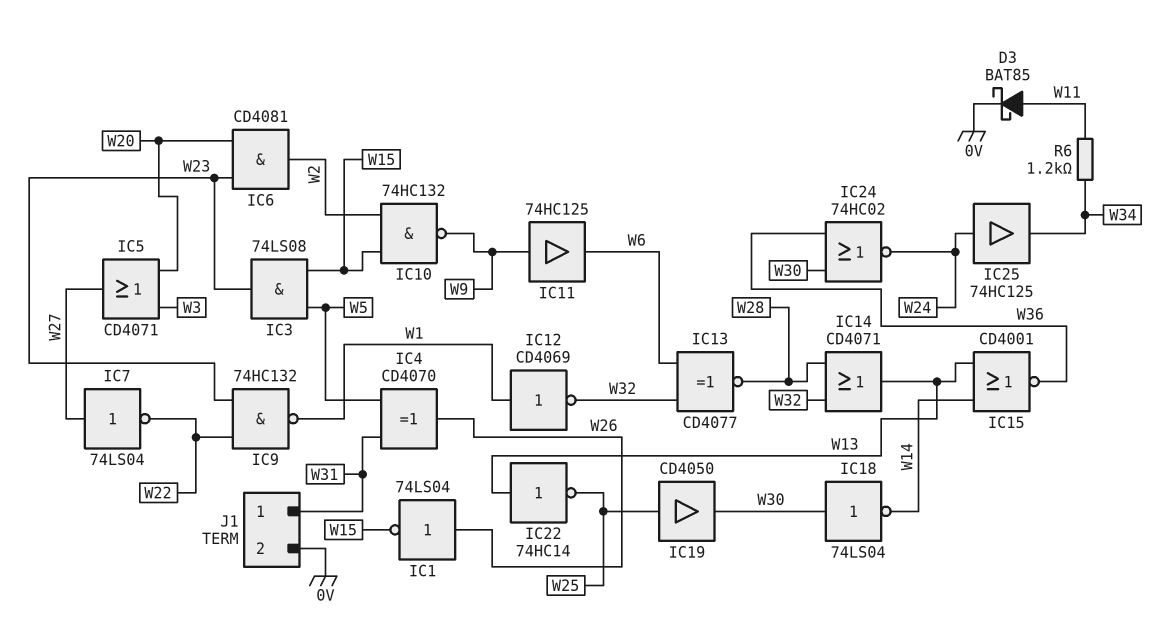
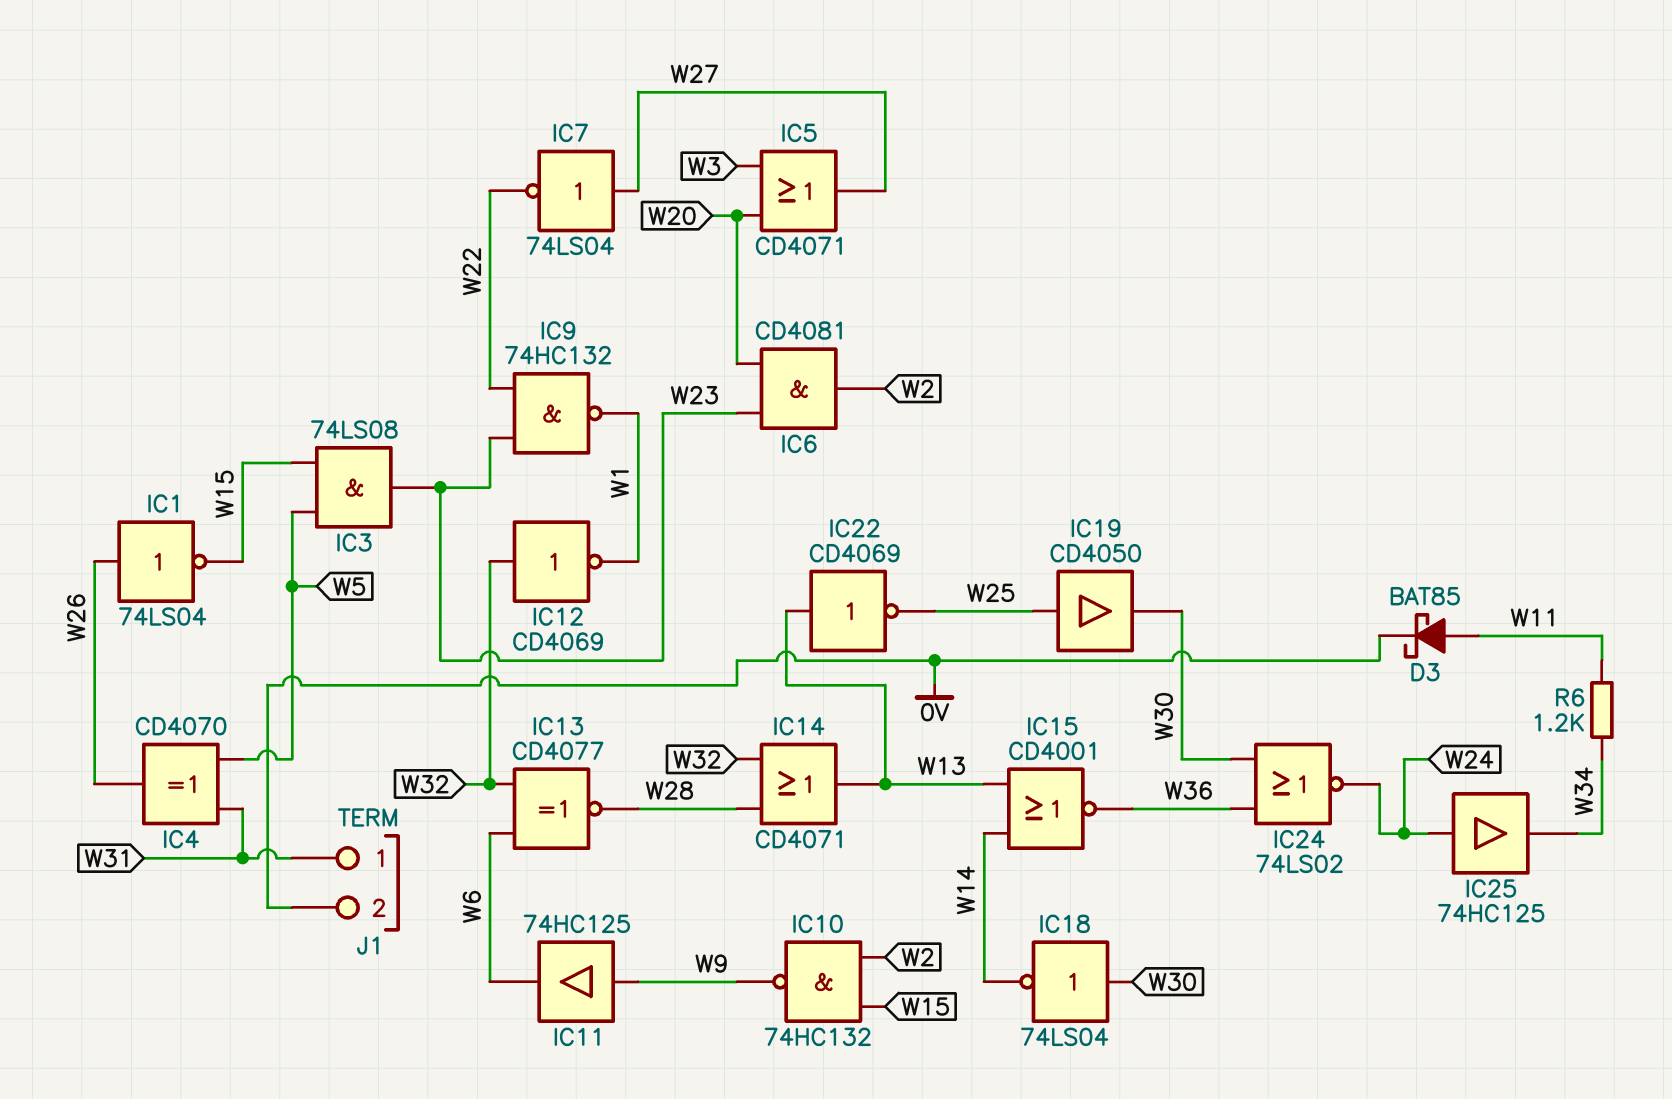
IC12: NOT CD4069 (in W1, out W32) -> NOT CD4069 (in W32, out W1)
IC22: NOT 74HC14 (in W13, out W25) -> NOT CD4069 (in W13, out W25)
IC24: NOR 74HC02 (in W30, in W36, out W24) -> NOR 74LS02 (in W30, in W36, out W24)

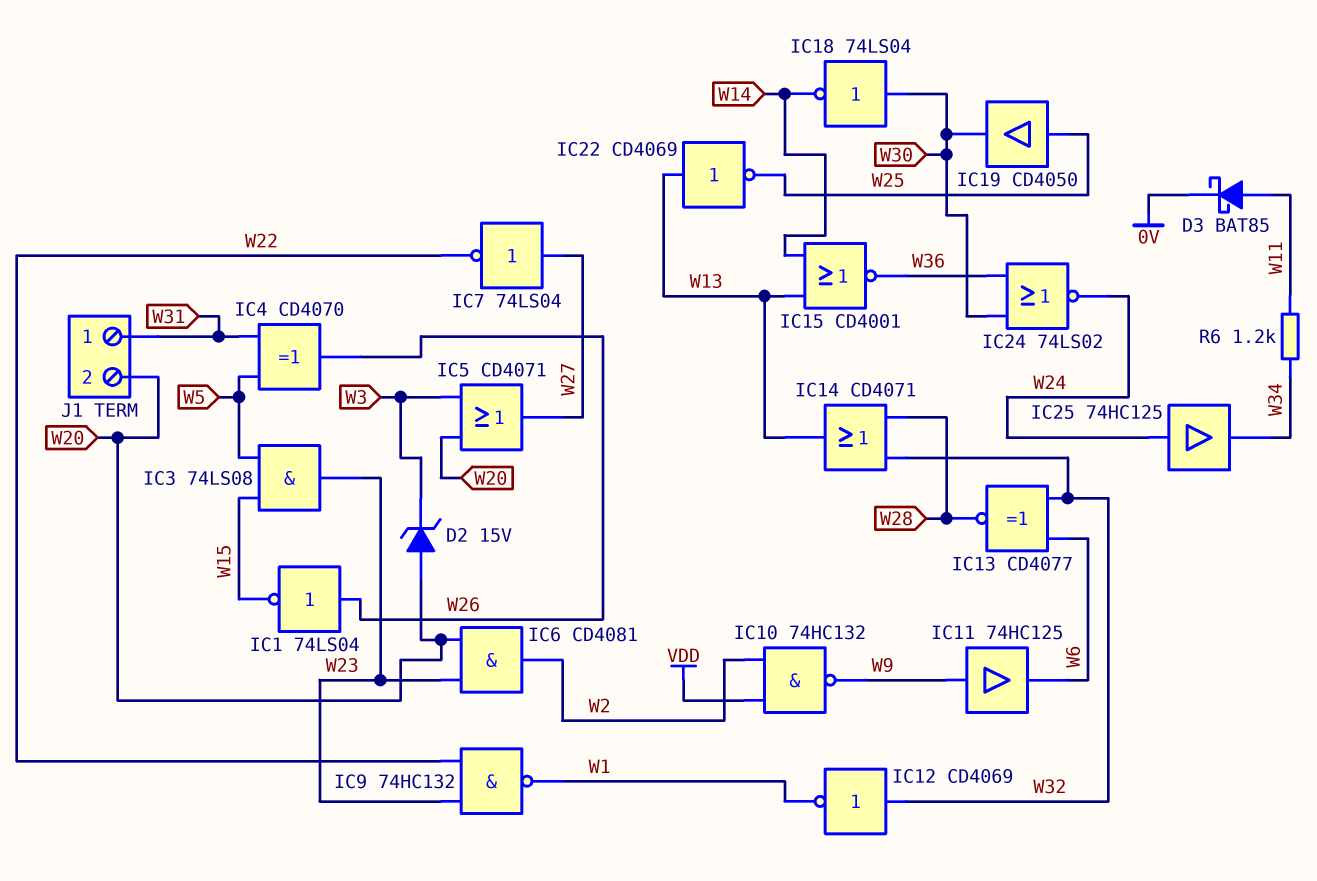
D2: none -> zener 15V (A W20, K W3)
IC10: NAND 74HC132 (in W2, in W15, out W9) -> NAND 74HC132 (in VDD, in W2, out W9)
J1 pin 2: 0V -> W20

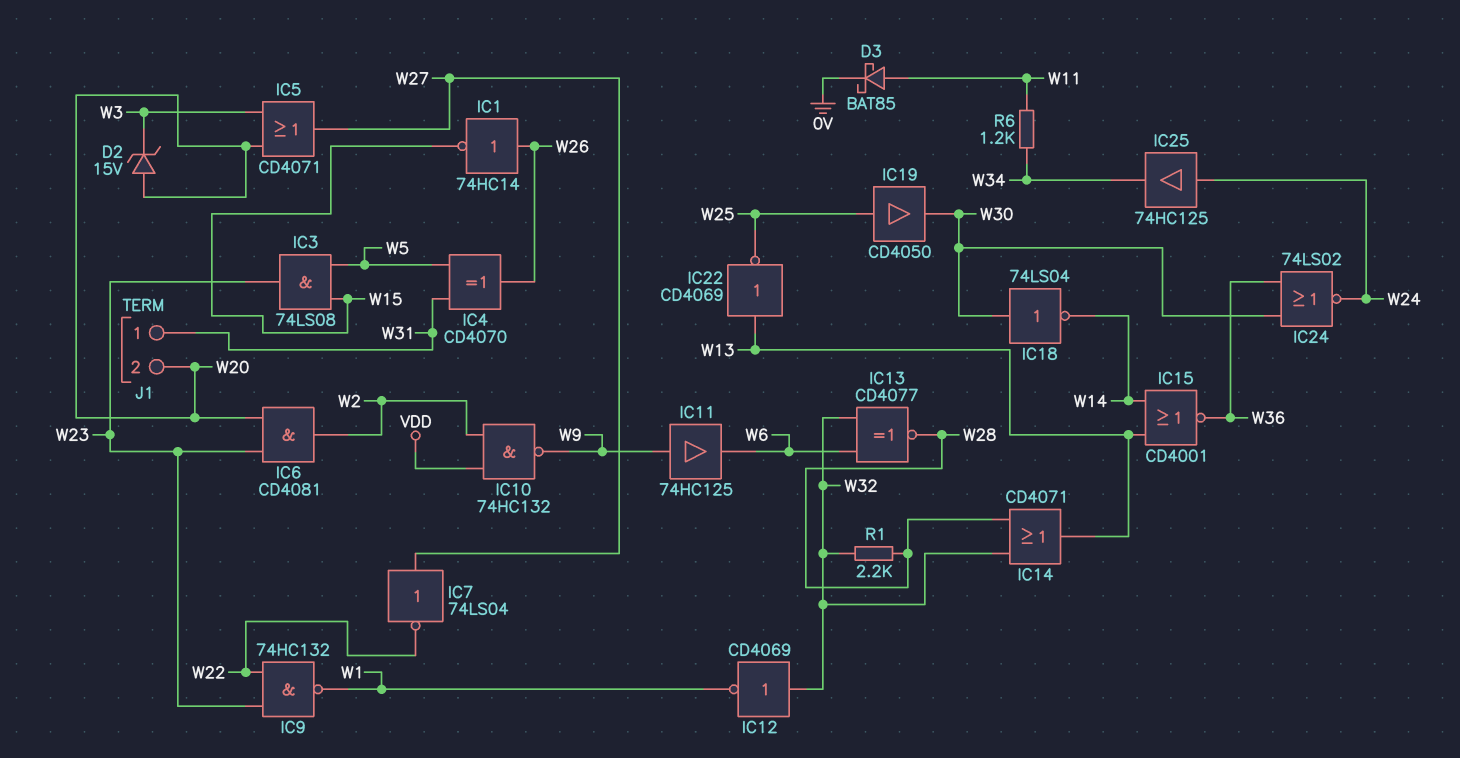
IC1: NOT 74LS04 (in W26, out W15) -> NOT 74HC14 (in W26, out W15)
R1: none -> 2.2k (W28, W32)

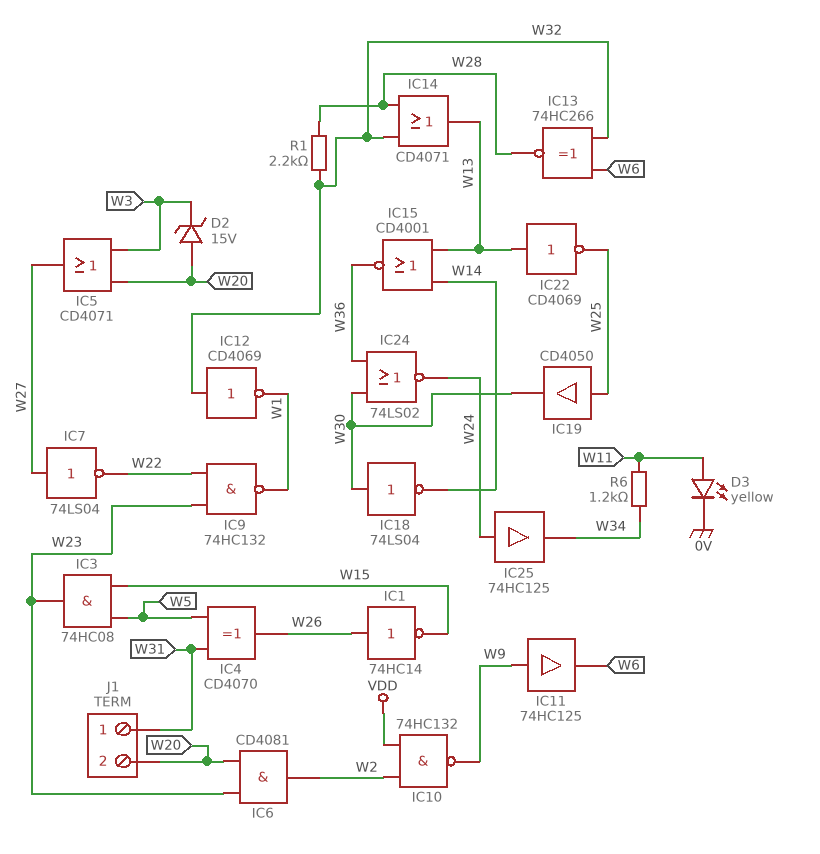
D3: schottky BAT85 (A W11, K 0V) -> LED yellow (A W11, K 0V)
IC3: AND 74LS08 (in W5, in W15, out W23) -> AND 74HC08 (in W5, in W15, out W23)
IC13: XNOR CD4077 (in W6, in W32, out W28) -> XNOR 74HC266 (in W6, in W32, out W28)

